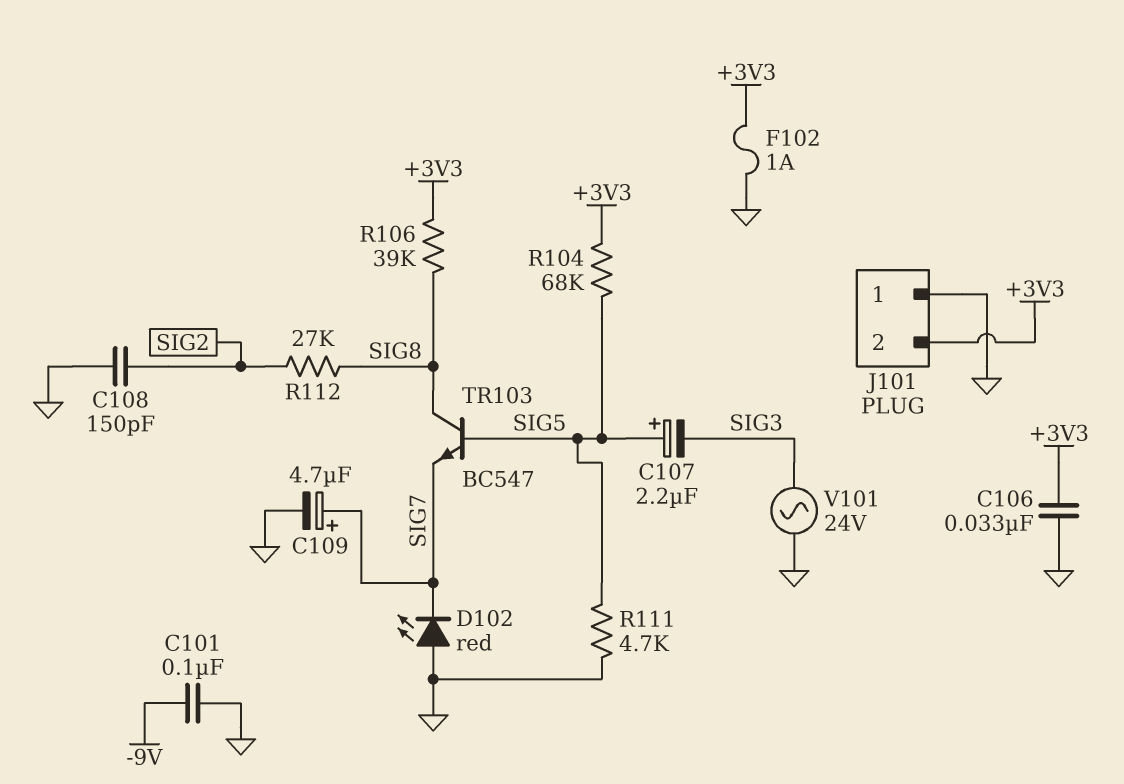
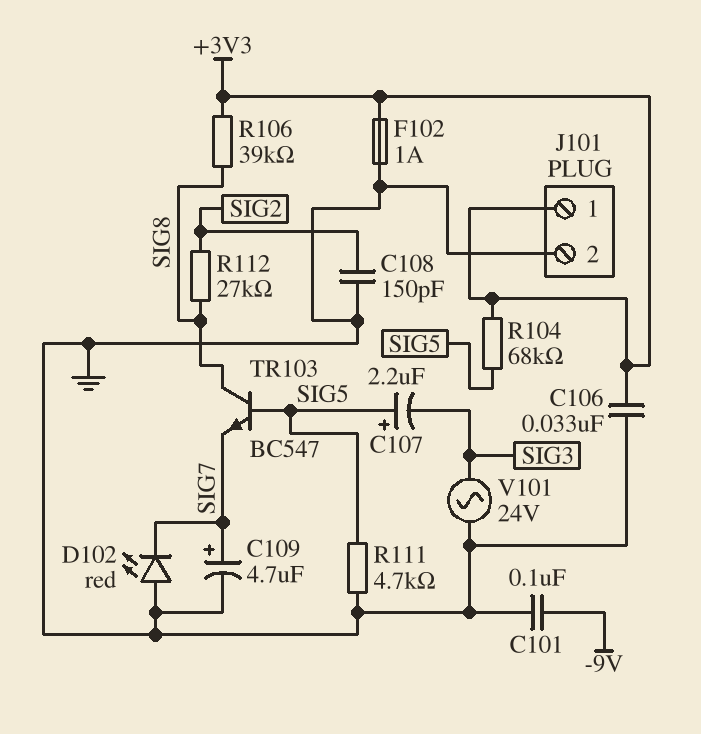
J101 pin 1: GND -> +3V3
J101 pin 2: +3V3 -> GND

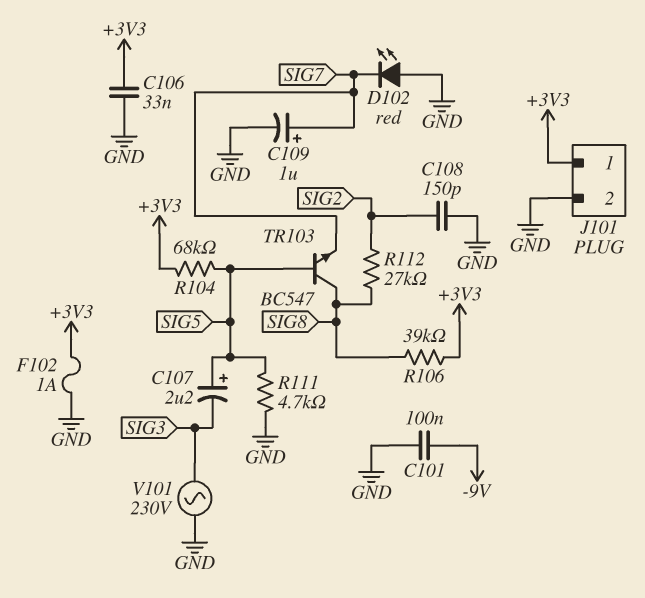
C109: 4.7uF (plus SIG7, minus GND) -> 1uF (plus SIG7, minus GND)
V101: AC 24V (GND, SIG3) -> AC 230V (GND, SIG3)

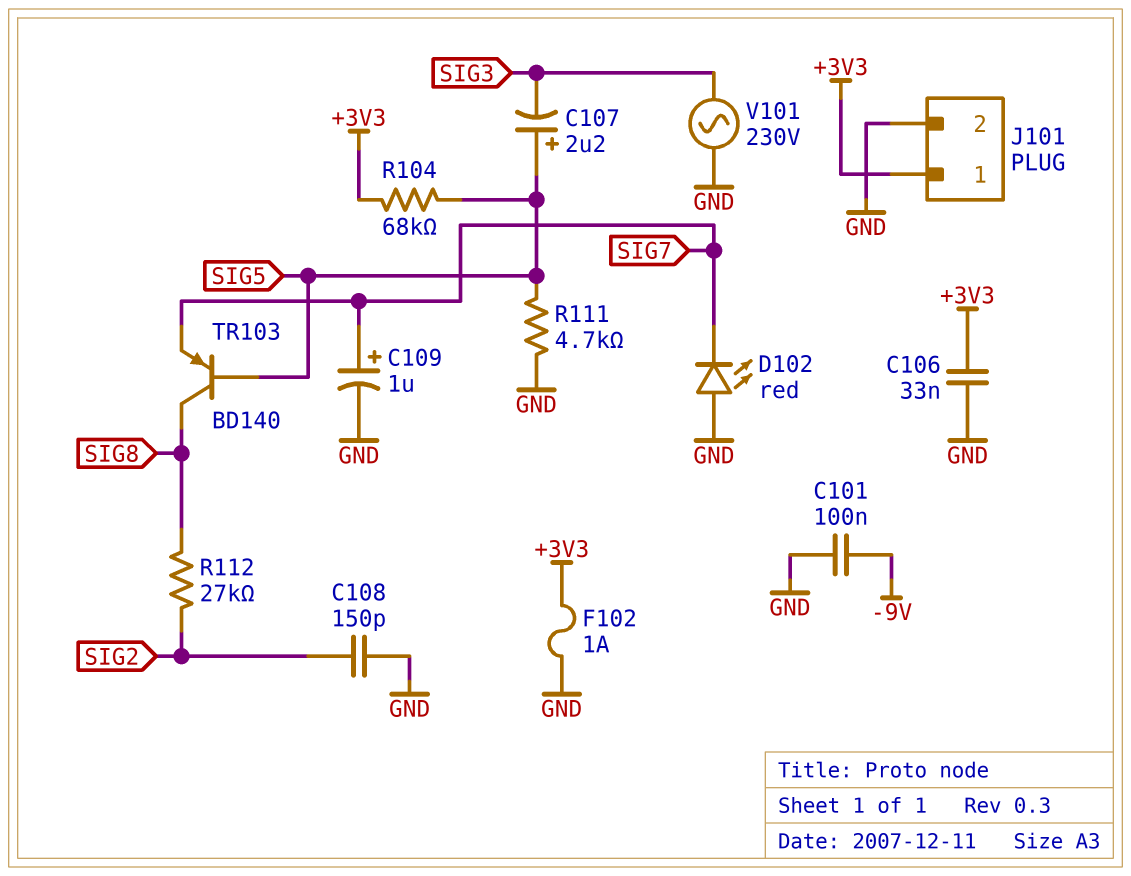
R106: 39k (+3V3, SIG8) -> none
TR103: NPN BC547 (B SIG5, C SIG8, E SIG7) -> PNP BD140 (B SIG5, C SIG8, E SIG7)

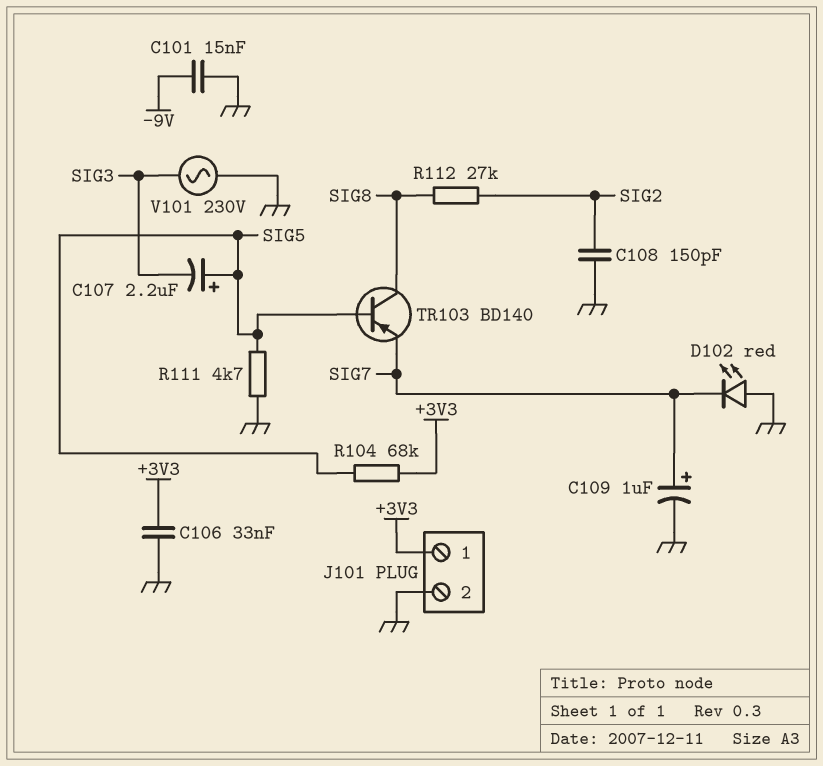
C101: 100nF (-9V, GND) -> 15nF (-9V, GND)
F102: 1A (+3V3, GND) -> none

